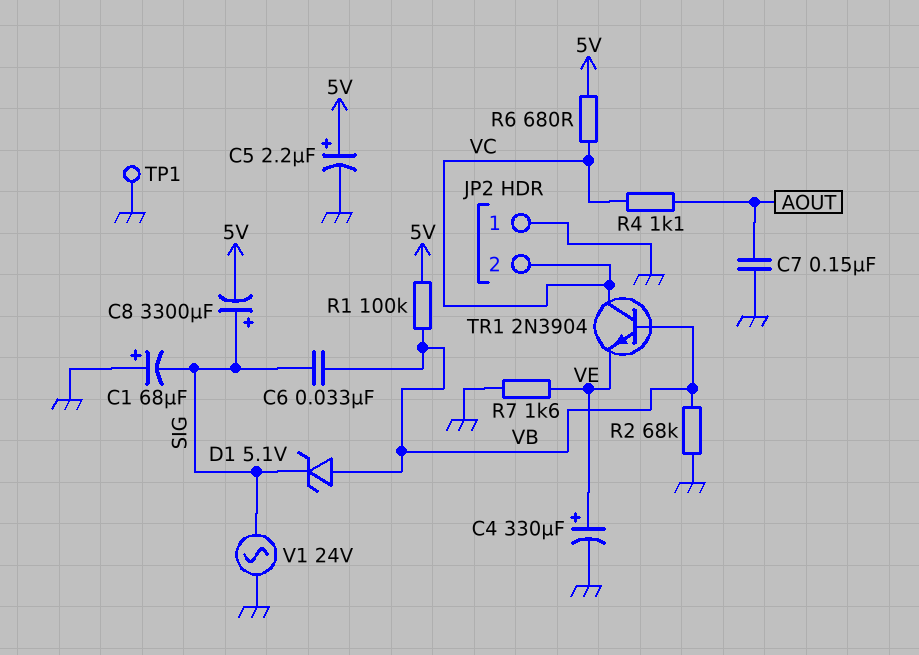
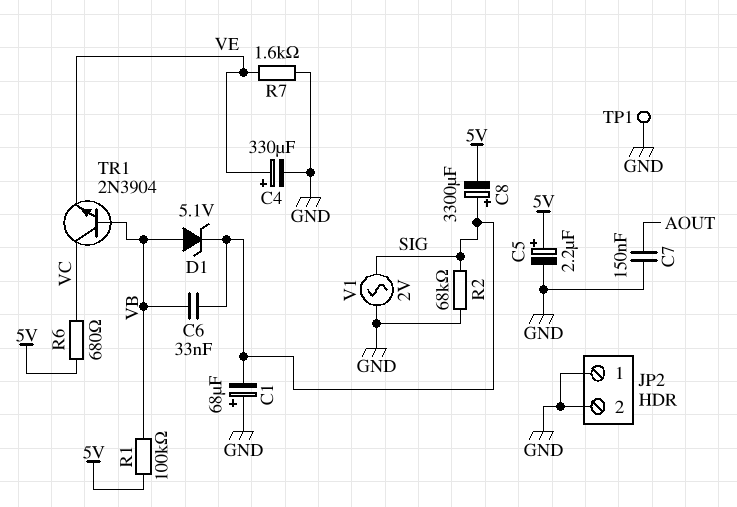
JP2 pin 2: VC -> GND
R2: 68k (GND, VB) -> 68k (GND, SIG)
R4: 1.1k (AOUT, VC) -> none
V1: AC 24V (GND, SIG) -> AC 2V (GND, SIG)

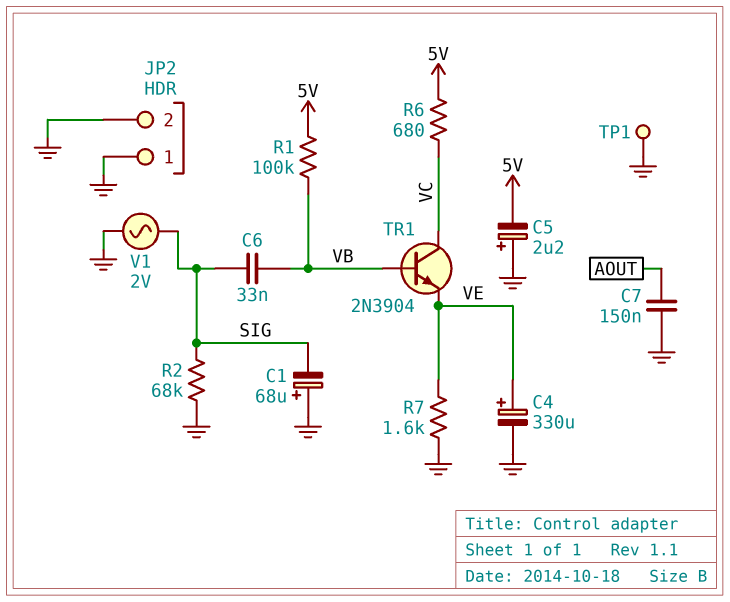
C5: 2.2uF (plus 5V, minus GND) -> 2.2uF (plus GND, minus 5V)
C8: 3300uF (plus SIG, minus 5V) -> none
D1: zener 5.1V (A VB, K SIG) -> none

